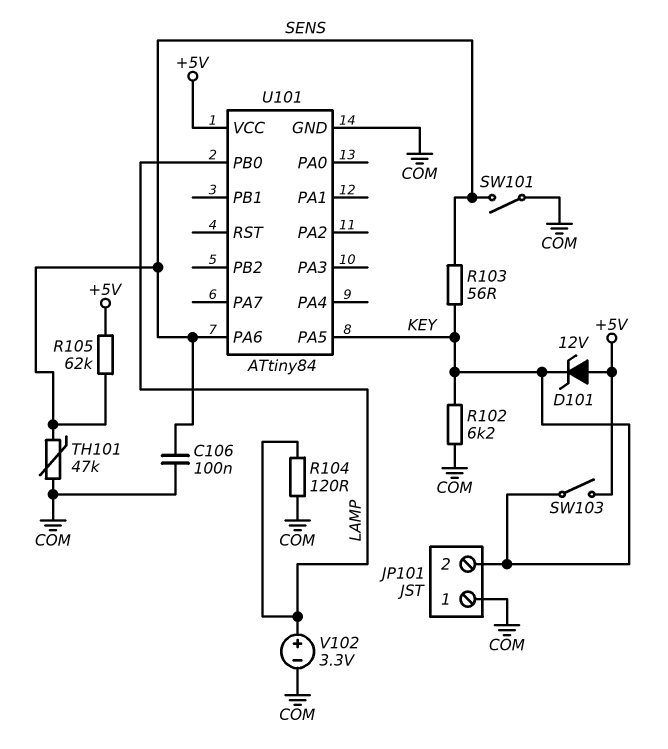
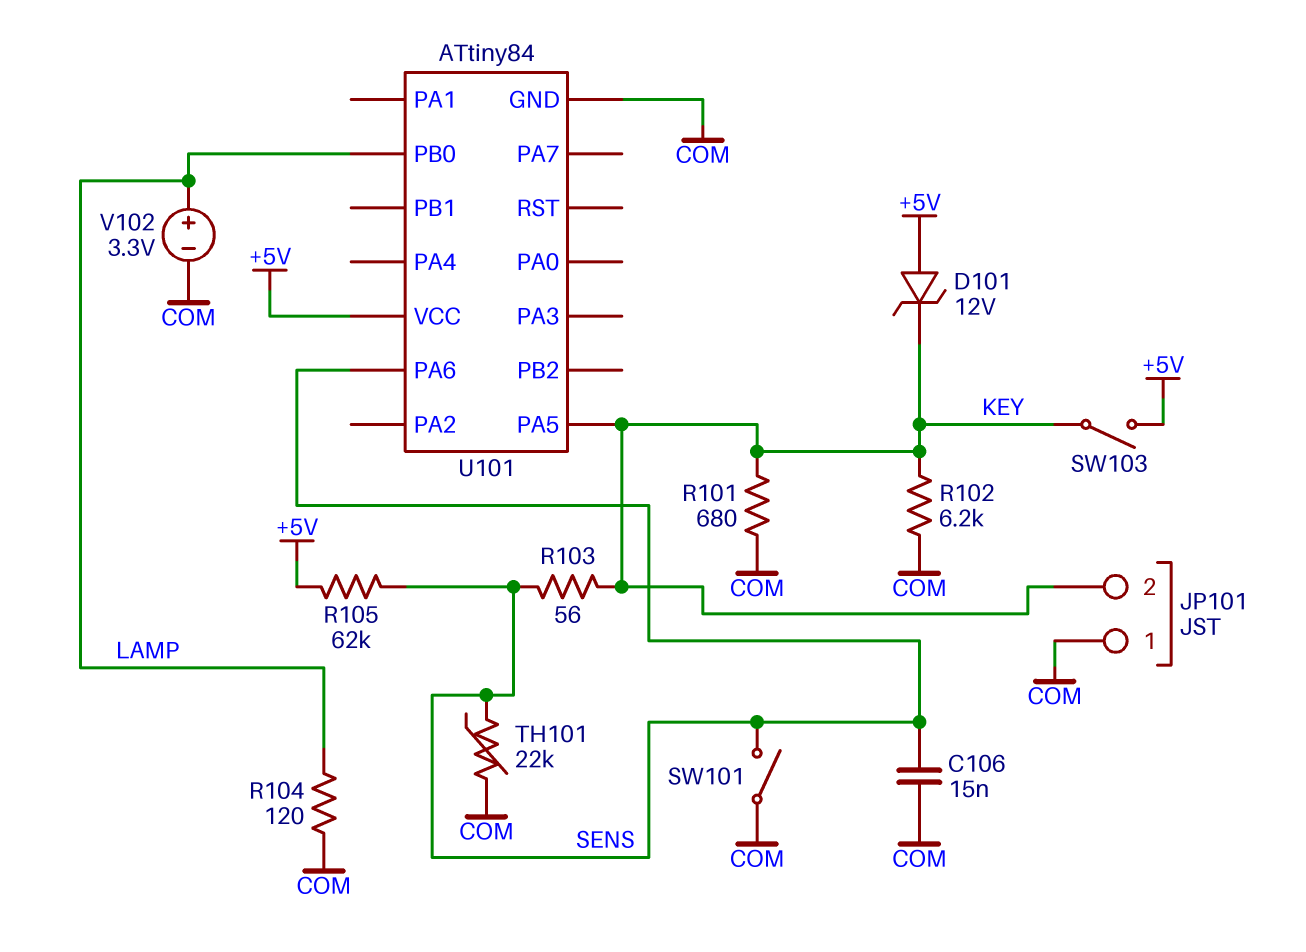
C106: 100nF (COM, SENS) -> 15nF (COM, SENS)
R101: none -> 680 (COM, KEY)
TH101: 47k (COM, SENS) -> 22k (COM, SENS)

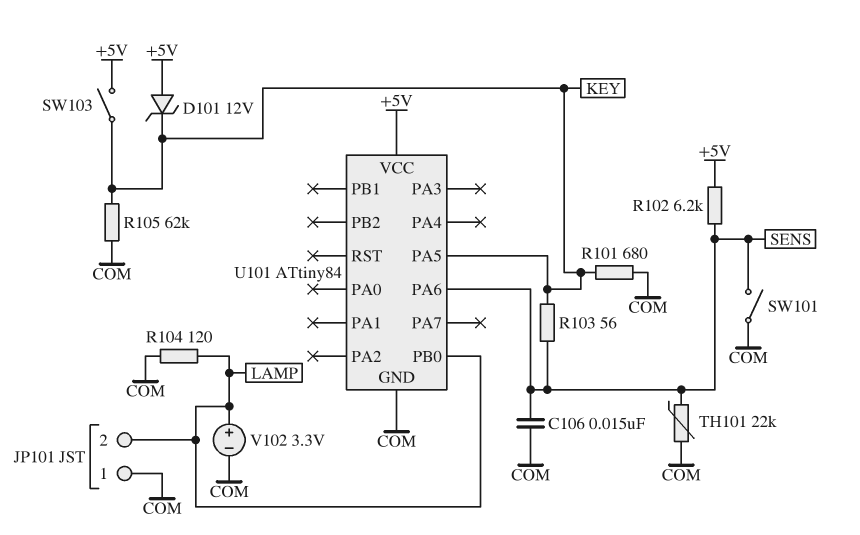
JP101 pin 2: KEY -> LAMP
R102: 6.2k (COM, KEY) -> 6.2k (+5V, SENS)
R105: 62k (+5V, SENS) -> 62k (COM, KEY)

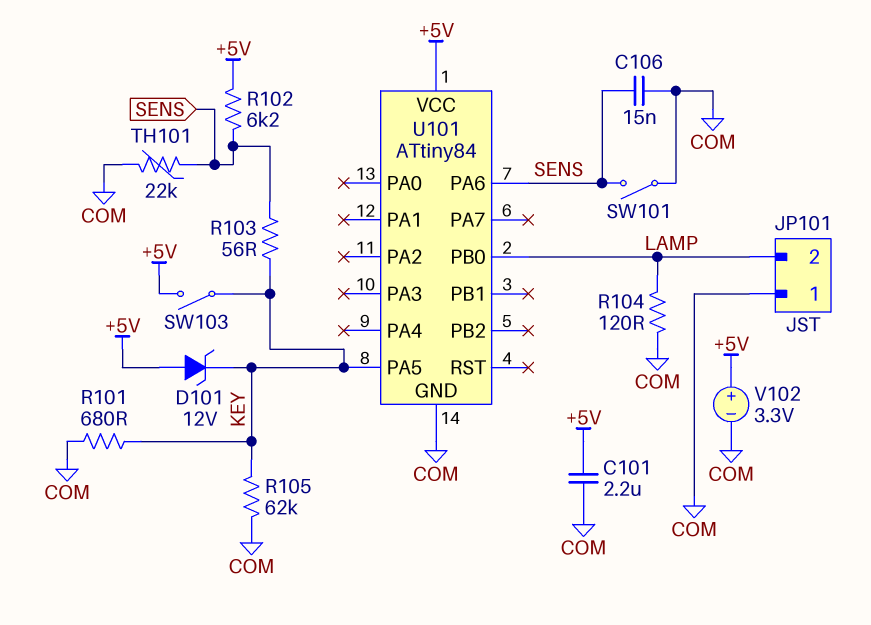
C101: none -> 2.2uF (+5V, COM)
V102: 3.3V (plus LAMP, minus COM) -> 3.3V (plus +5V, minus COM)

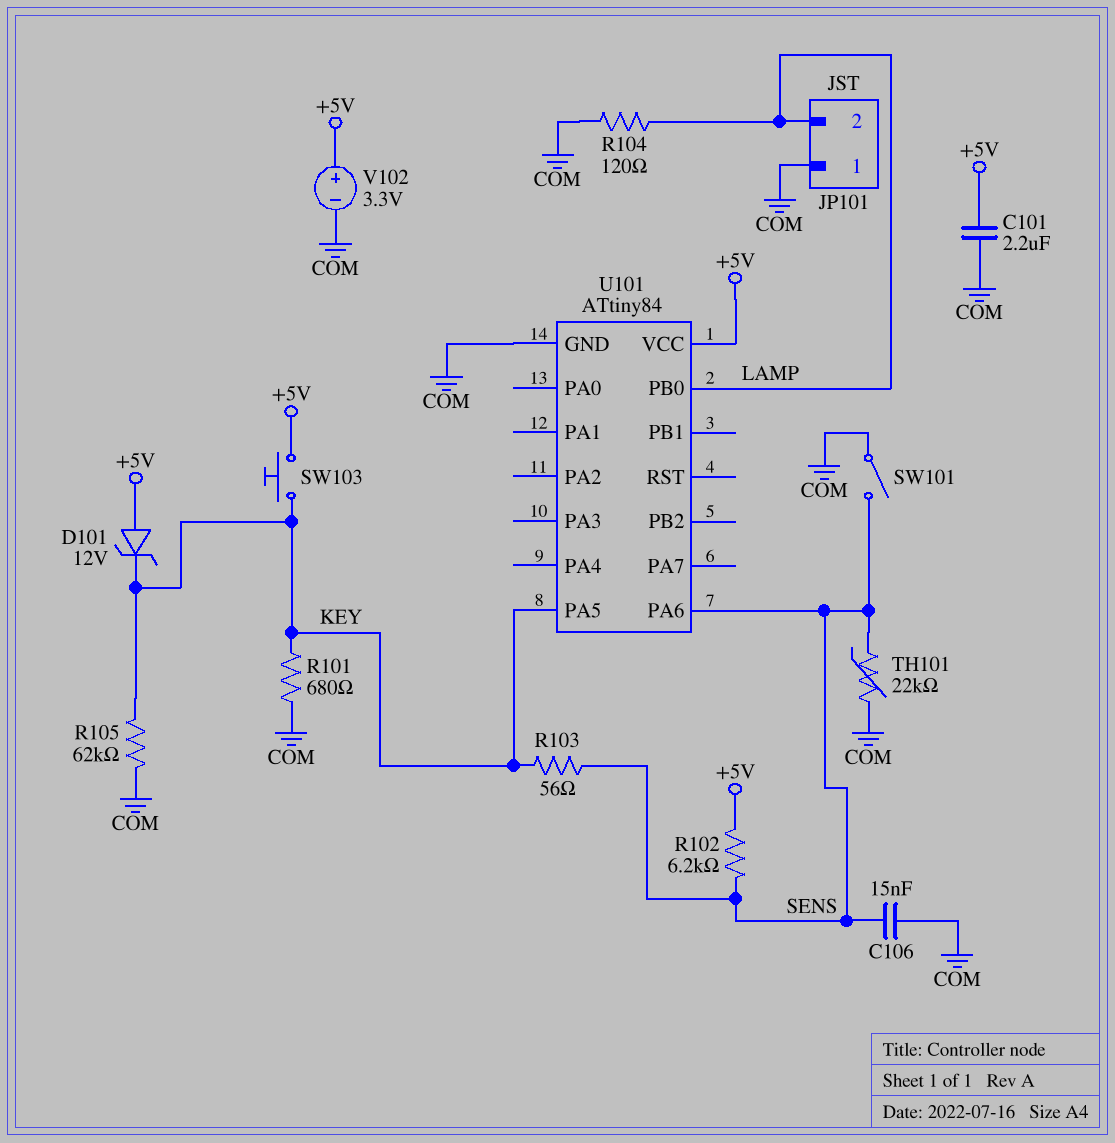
SW103: switch (+5V, KEY) -> button (+5V, KEY)

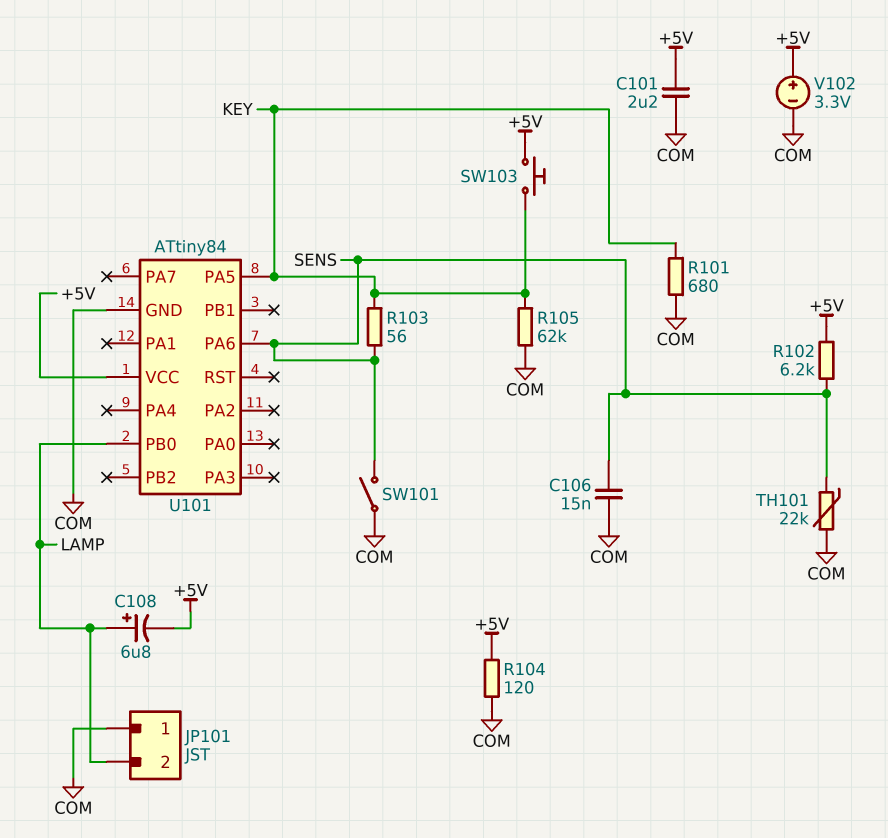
C108: none -> 6.8uF (plus LAMP, minus +5V)
D101: zener 12V (A +5V, K KEY) -> none
R104: 120 (COM, LAMP) -> 120 (+5V, COM)

